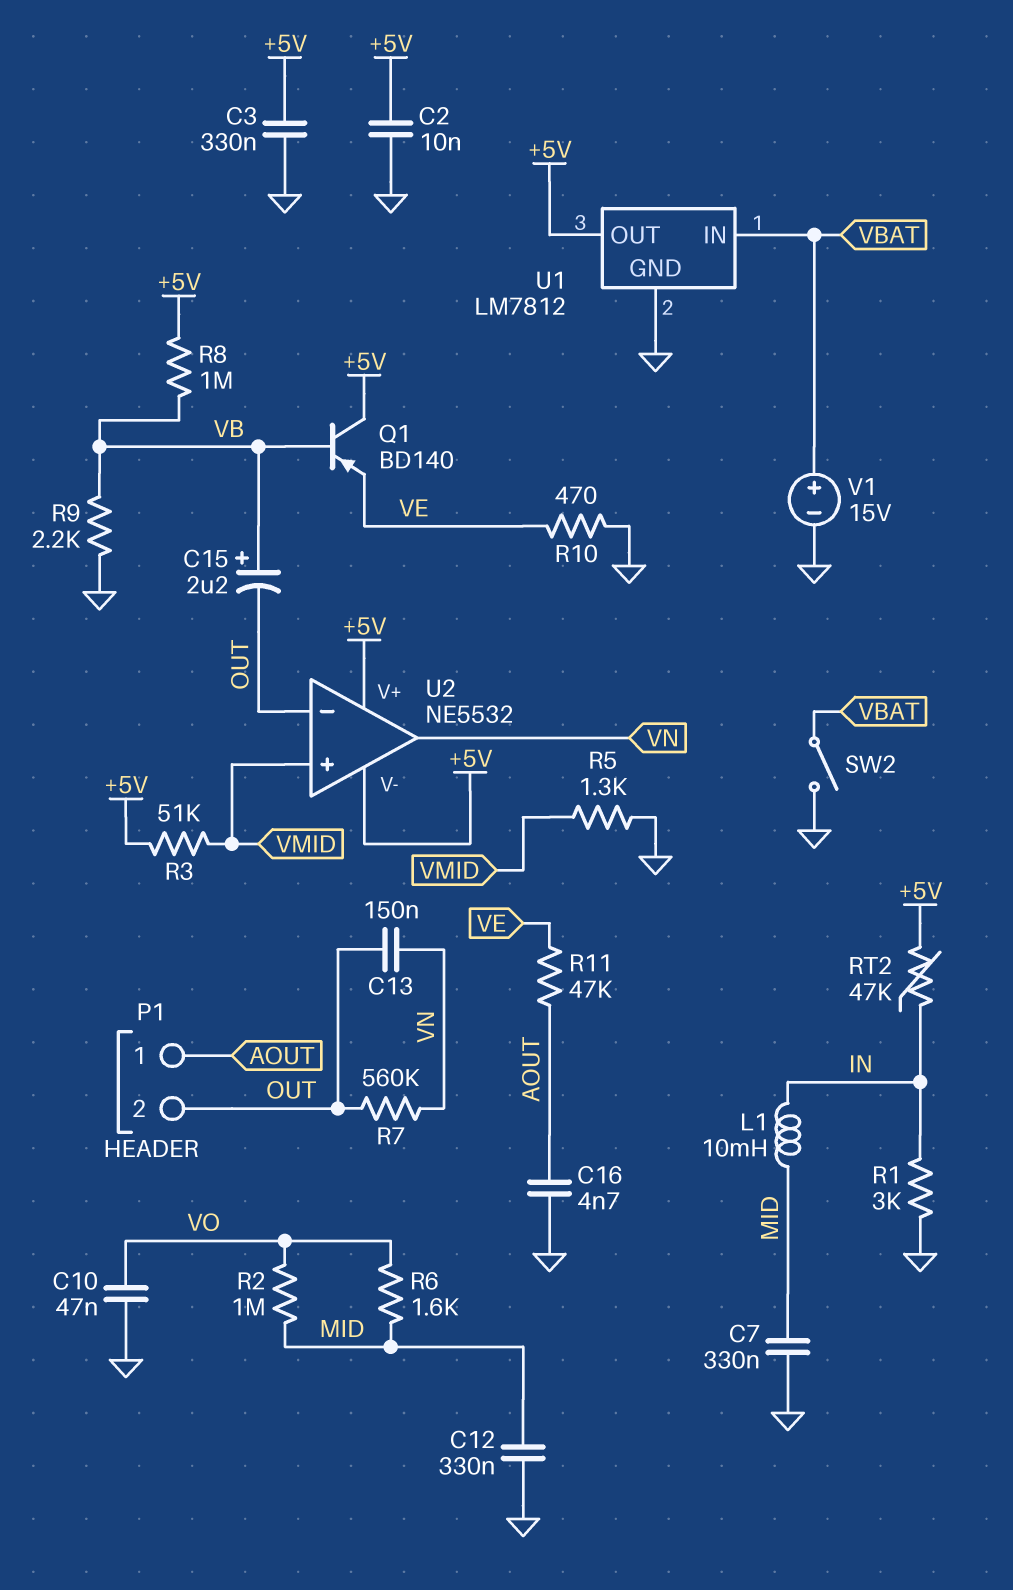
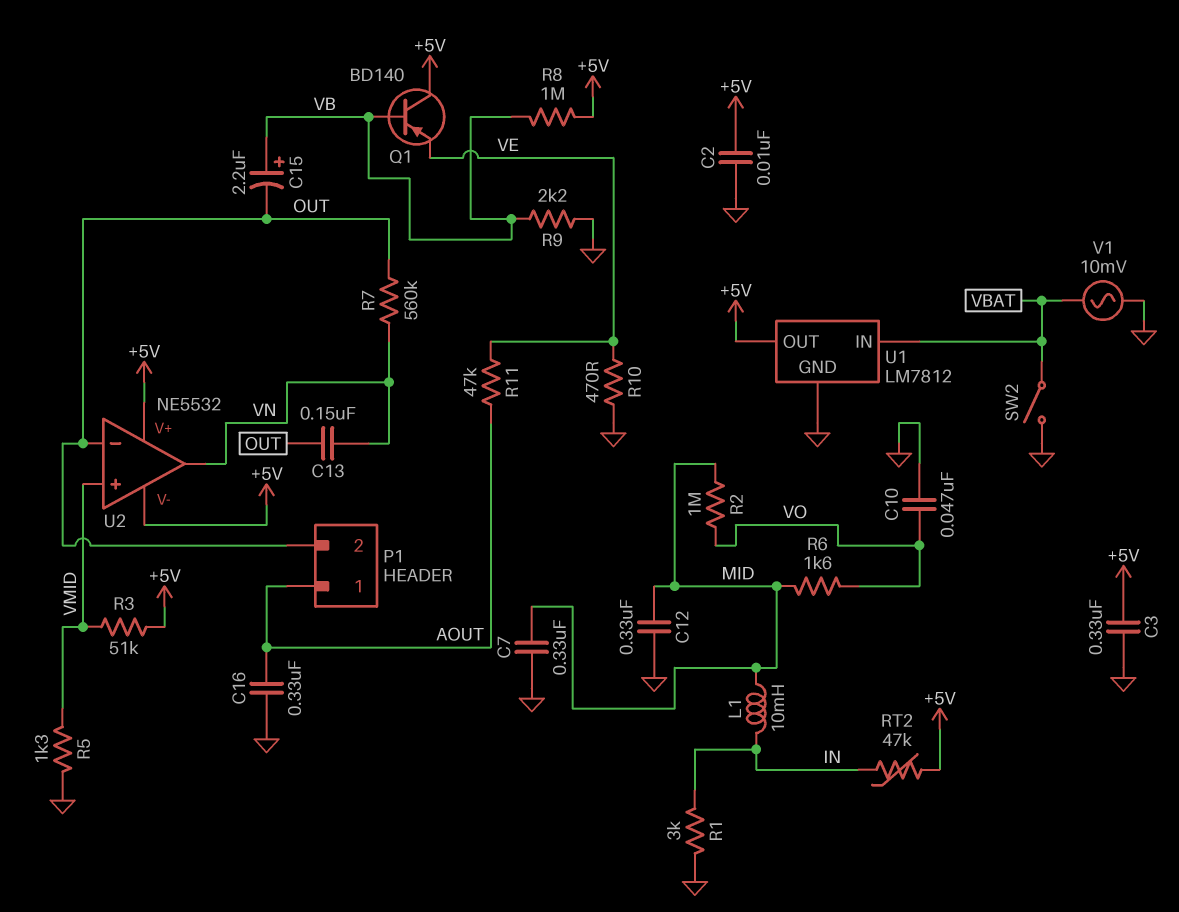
C16: 4.7nF (AOUT, GND) -> 330nF (AOUT, GND)
V1: 15V (plus VBAT, minus GND) -> AC 10mV (GND, VBAT)

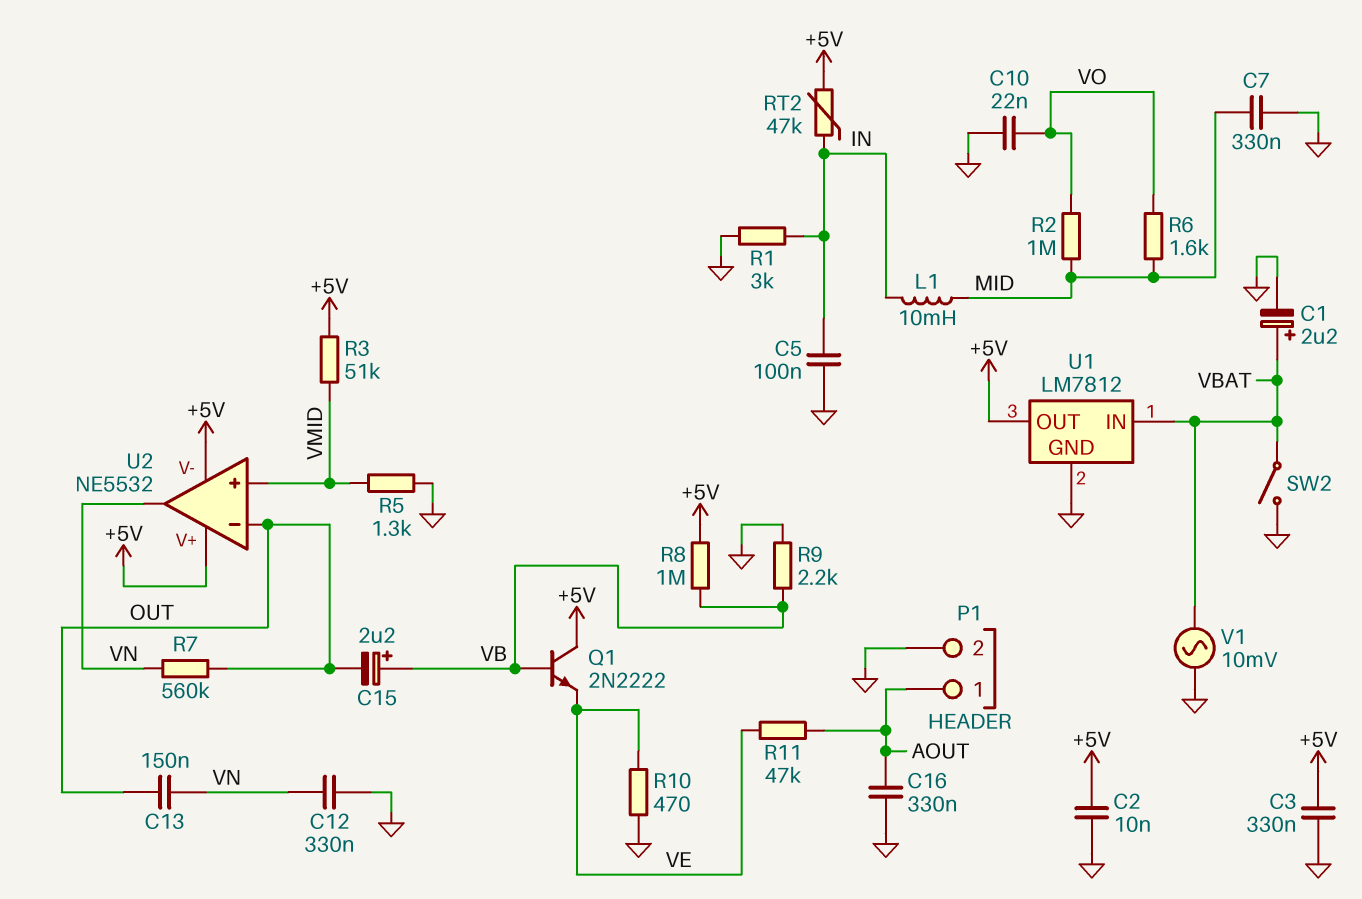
C1: none -> 2.2uF (plus VBAT, minus GND)
C5: none -> 100nF (GND, IN)
C10: 47nF (GND, VO) -> 22nF (GND, VO)
C12: 330nF (GND, MID) -> 330nF (GND, VN)
P1 pin 2: OUT -> GND
Q1: PNP BD140 (B VB, C +5V, E VE) -> NPN 2N2222 (B VB, C +5V, E VE)

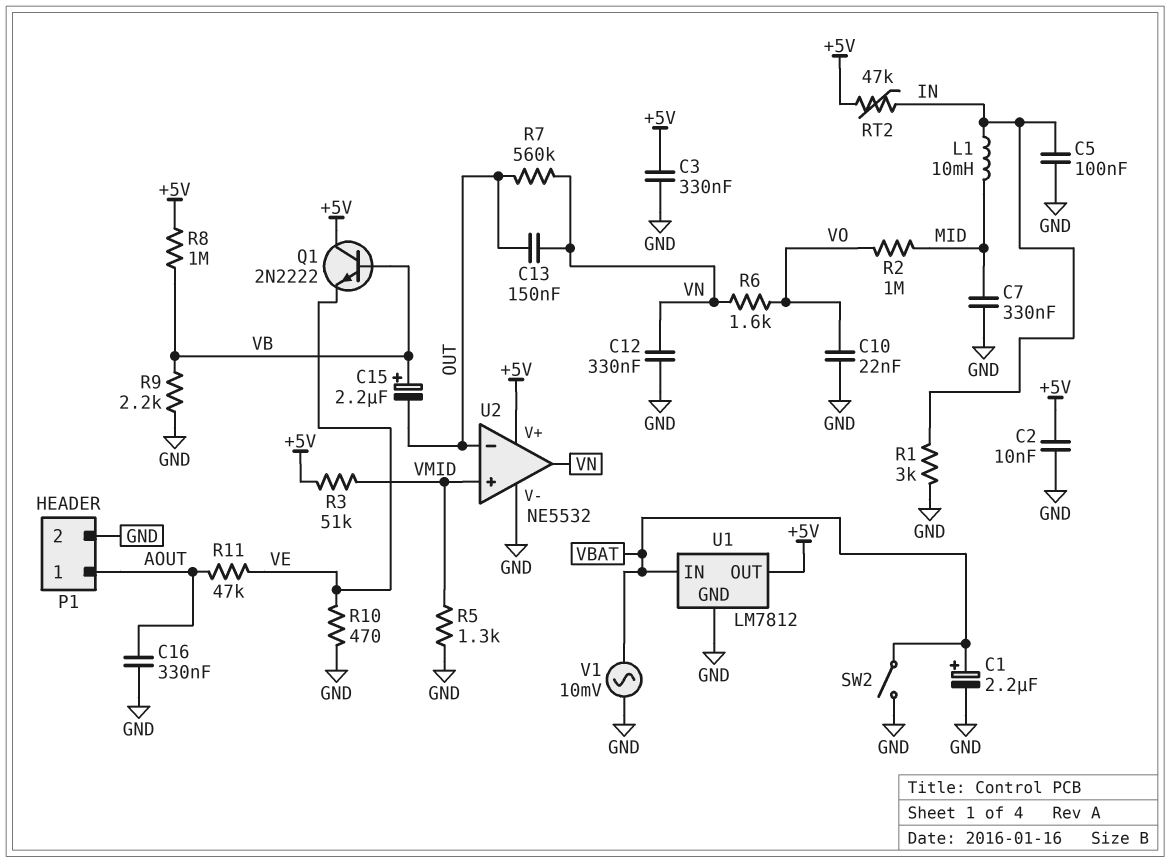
R6: 1.6k (MID, VO) -> 1.6k (VN, VO)
U2 pin V-: +5V -> GND

